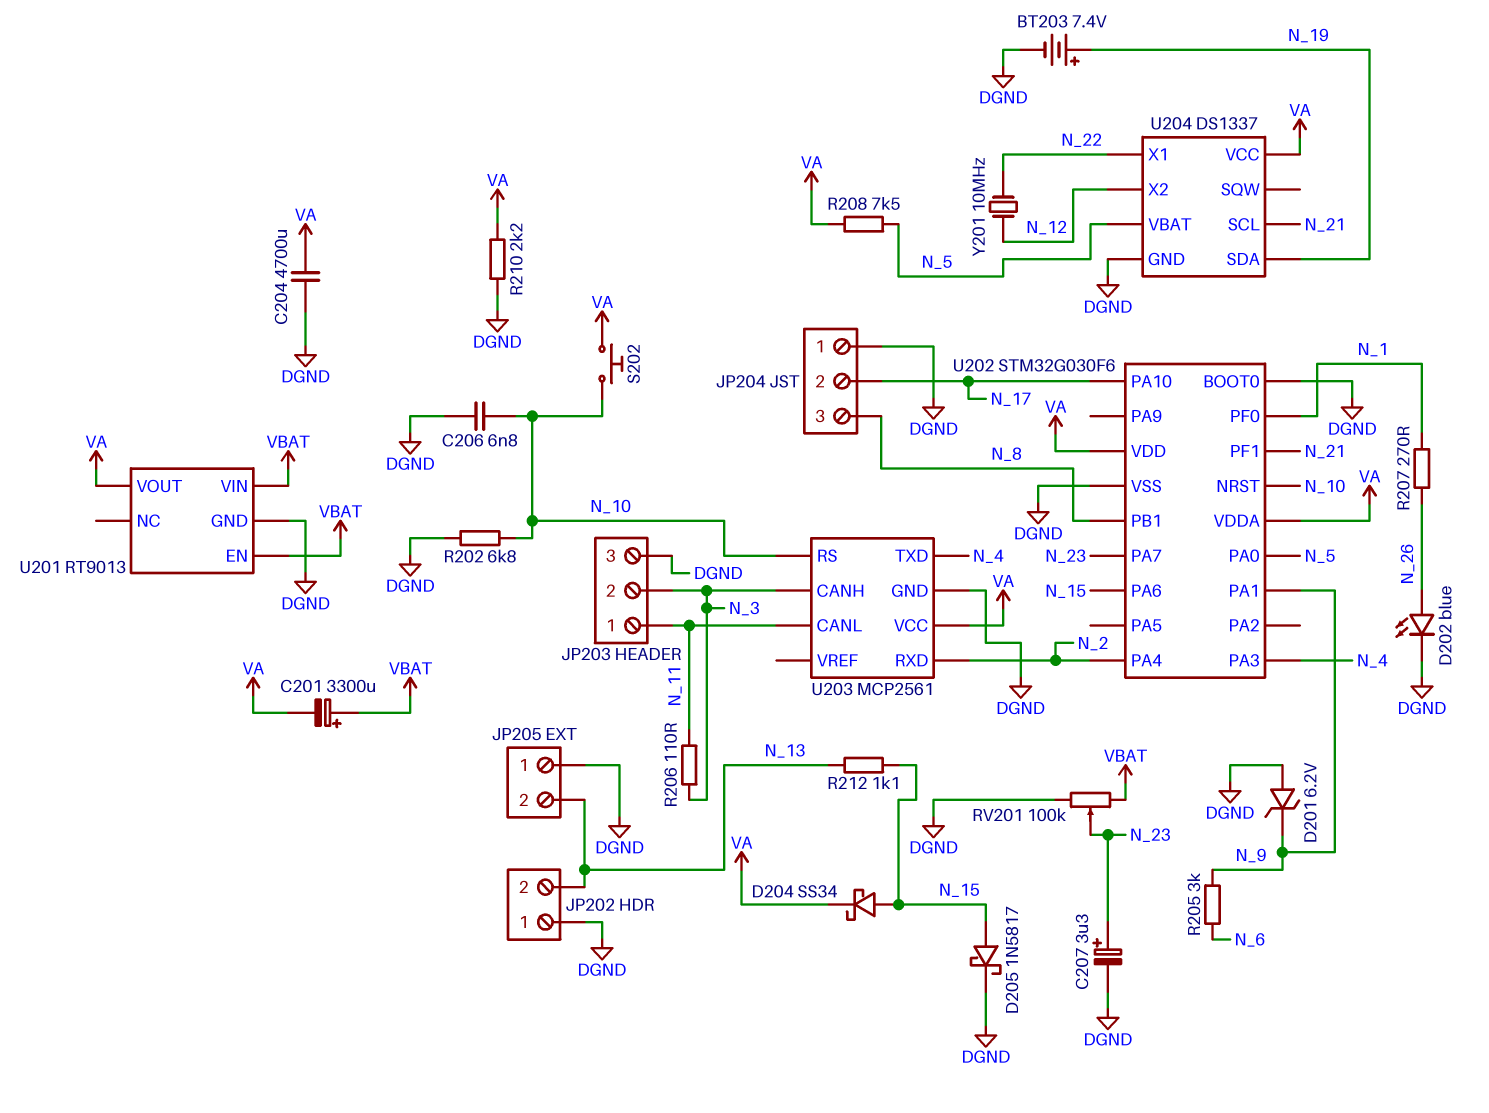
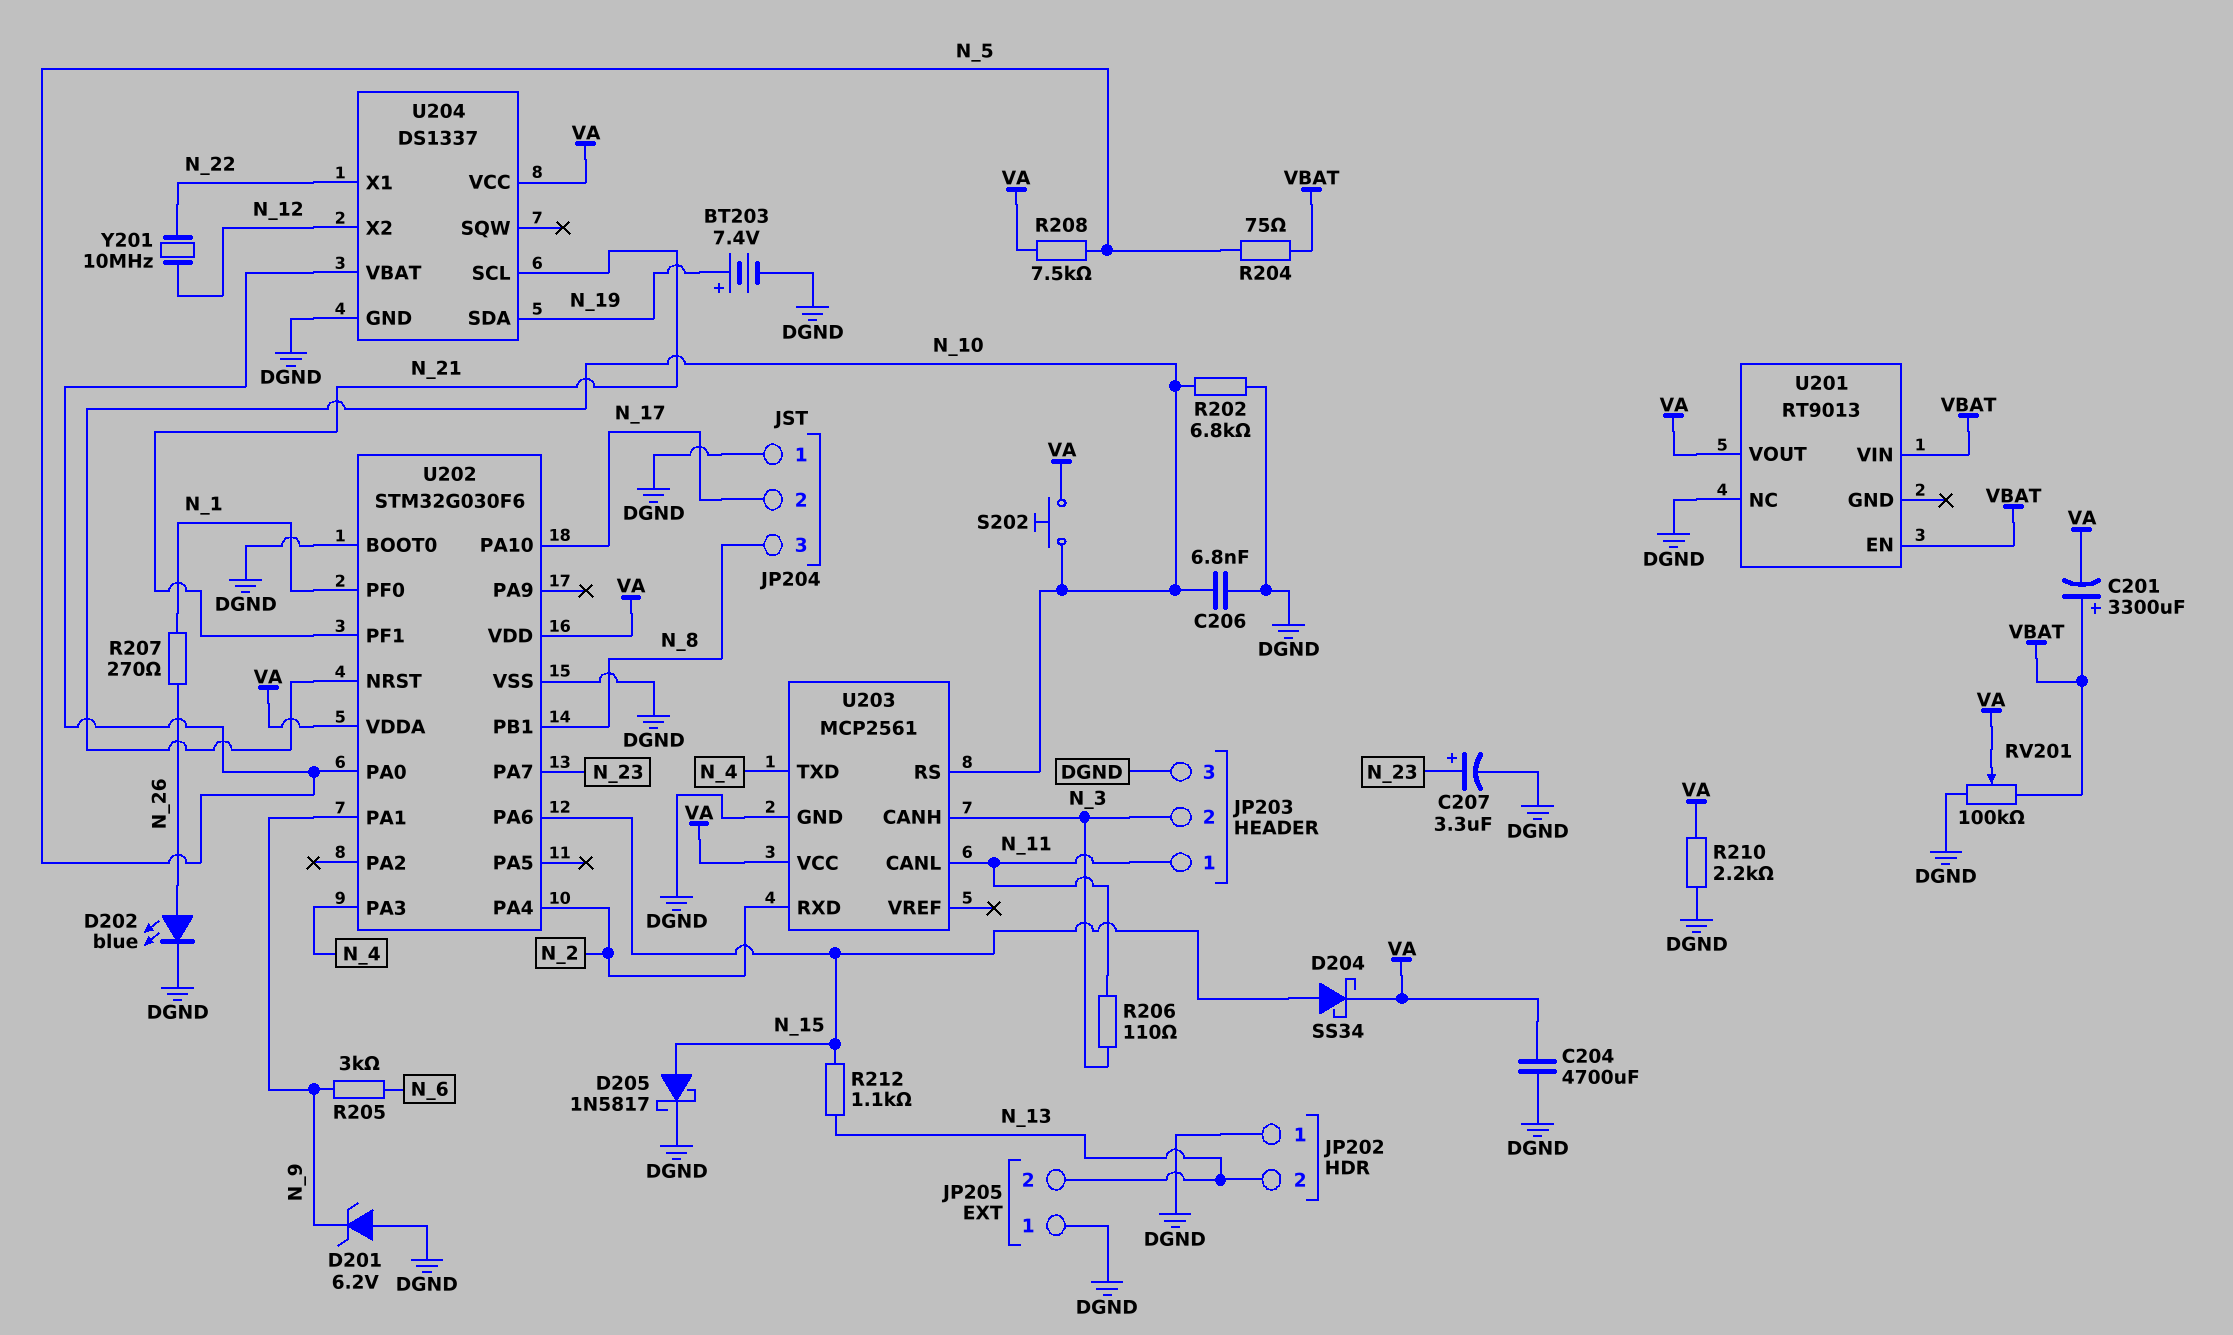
R204: none -> 75 (N_5, VBAT)
RV201: 100k (DGND, VBAT, wiper N_23) -> 100k (DGND, VBAT, wiper VA)
U201 pin GND: DGND -> none
U201 pin NC: none -> DGND

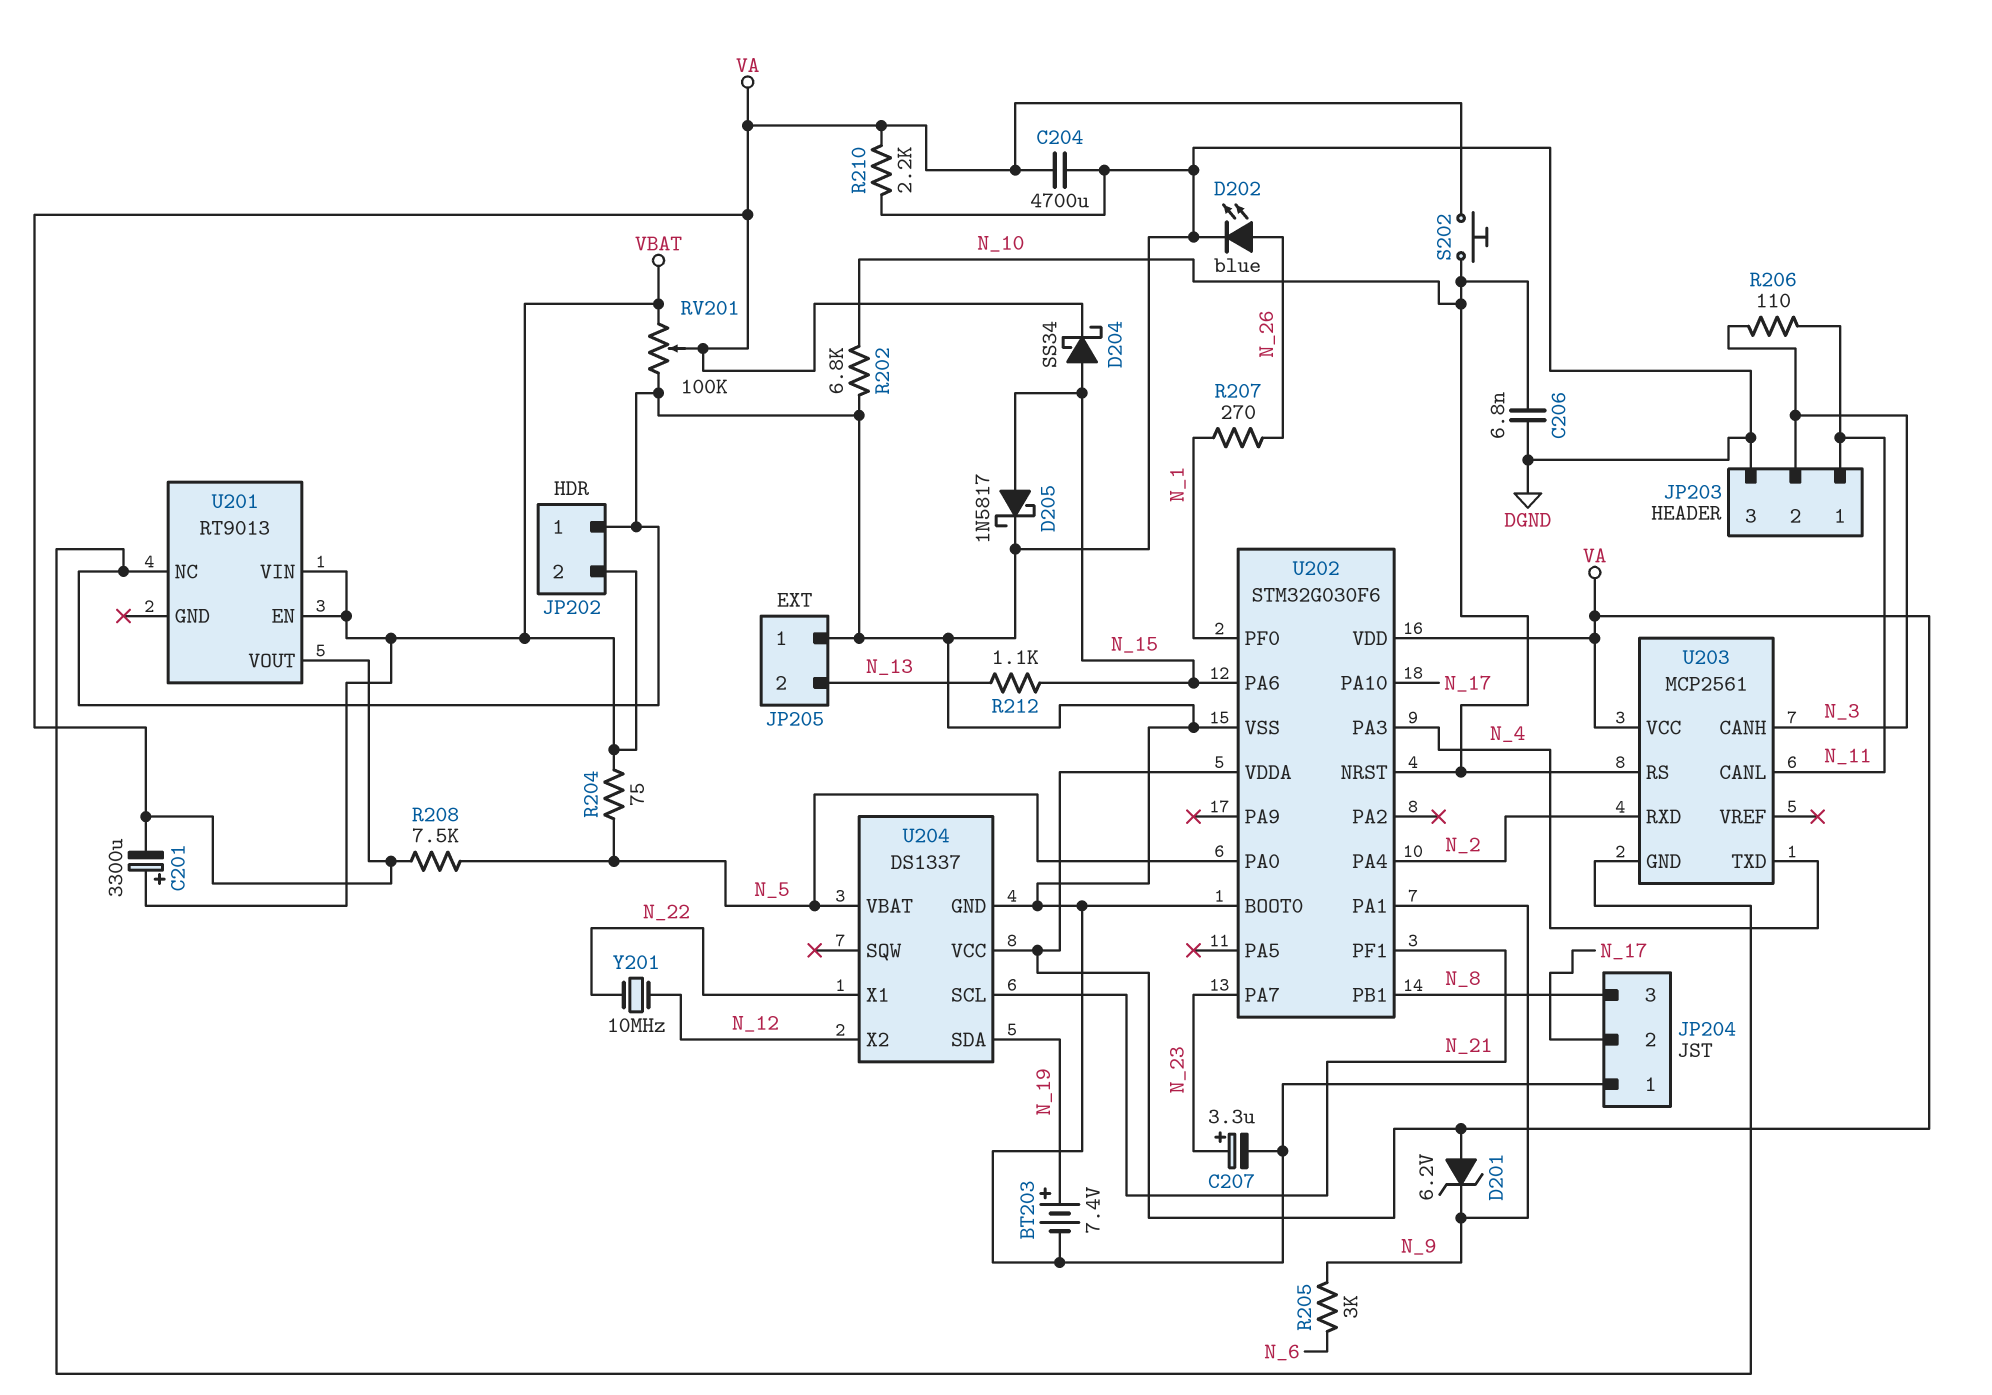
D201: zener 6.2V (A DGND, K N_9) -> zener 6.2V (A VA, K N_9)
JP202 pin 2: N_13 -> VBAT

